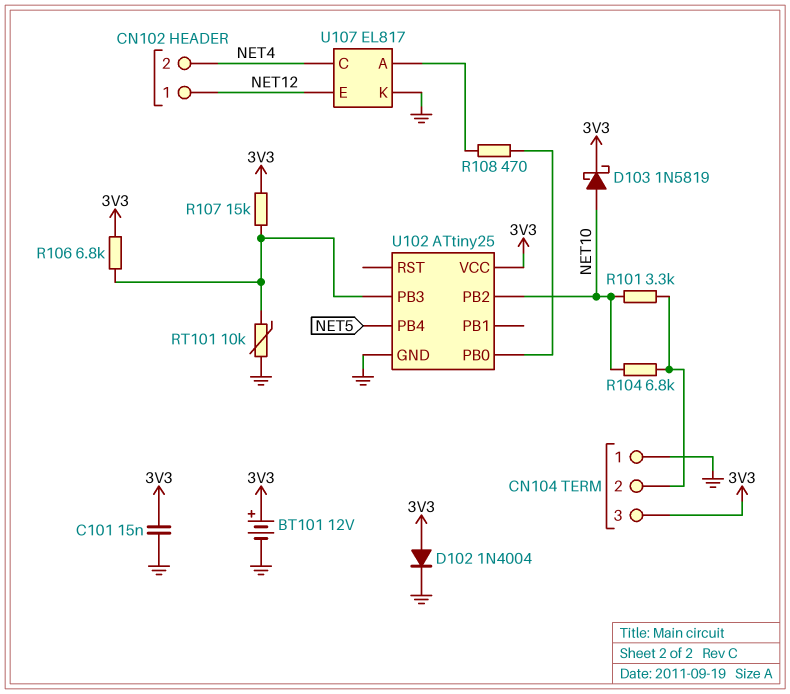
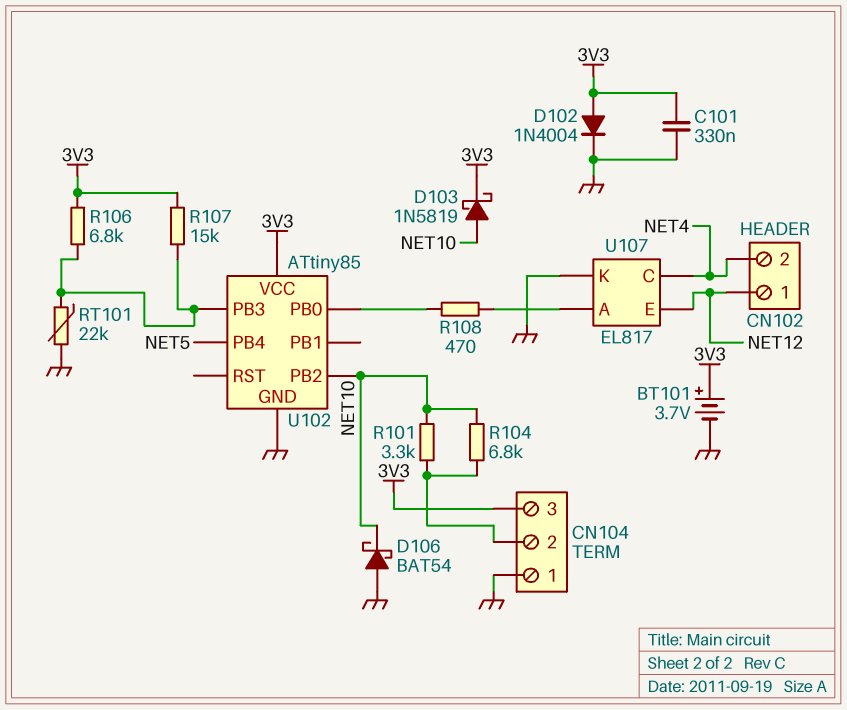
BT101: 12V (plus 3V3, minus GND) -> 3.7V (plus 3V3, minus GND)
C101: 15nF (3V3, GND) -> 330nF (3V3, GND)
D106: none -> schottky BAT54 (A GND, K NET10)
RT101: 10k (GND, U102/PB3) -> 22k (GND, U102/PB3)
U102: ATtiny25 -> ATtiny85

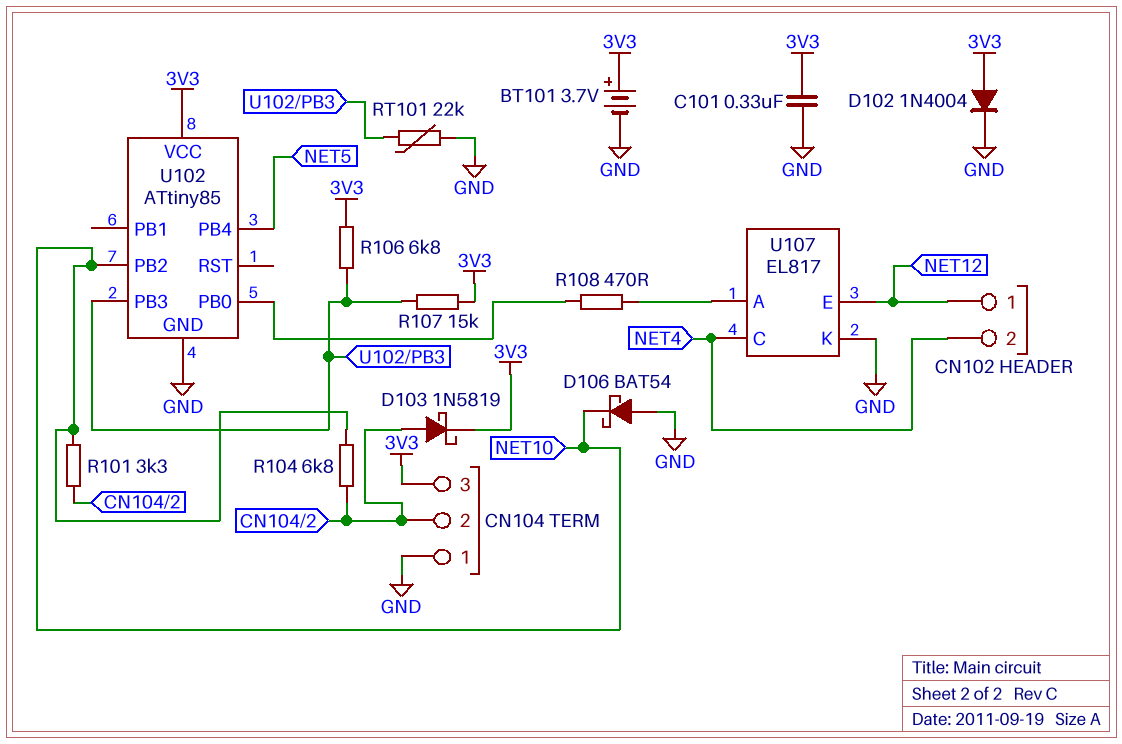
D103: schottky 1N5819 (A NET10, K 3V3) -> schottky 1N5819 (A CN104/2, K 3V3)

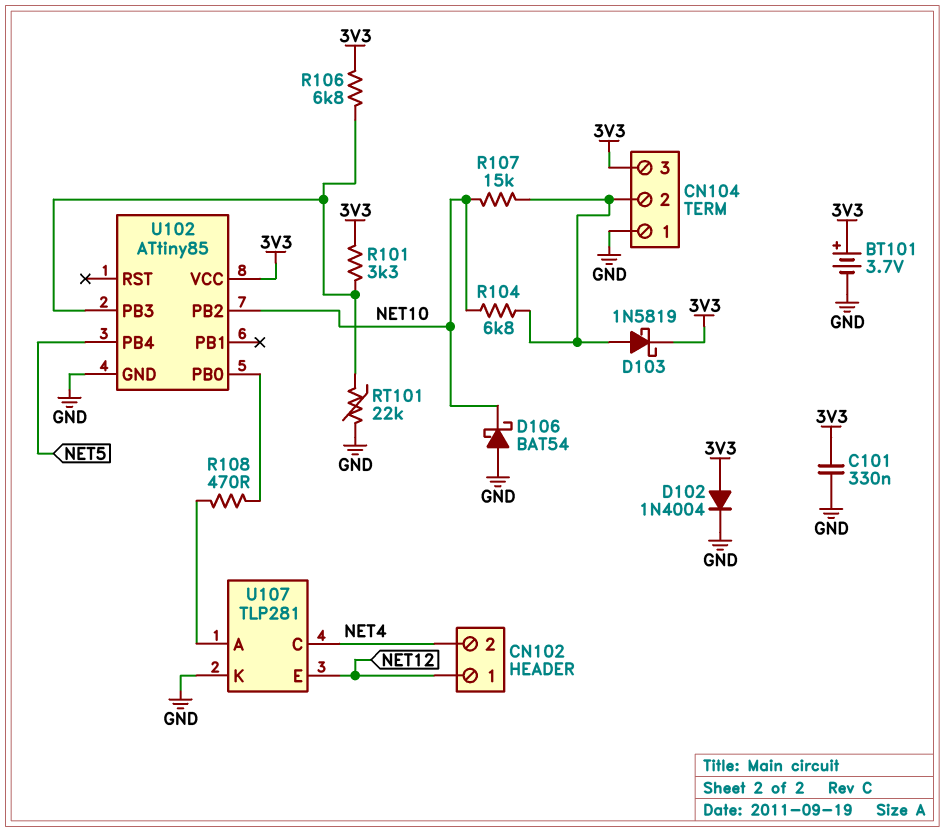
R101: 3.3k (CN104/2, NET10) -> 3.3k (3V3, U102/PB3)
R107: 15k (3V3, U102/PB3) -> 15k (CN104/2, NET10)
U107: EL817 -> TLP281

